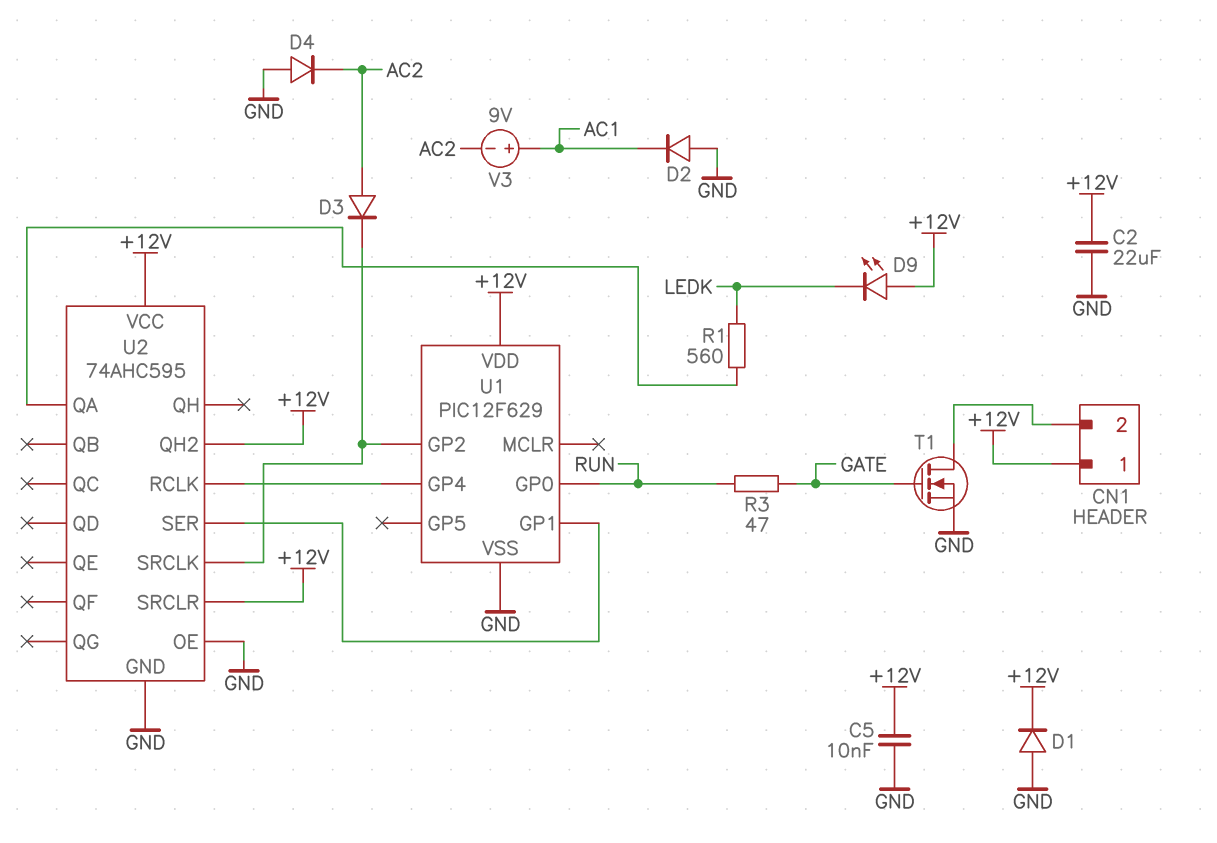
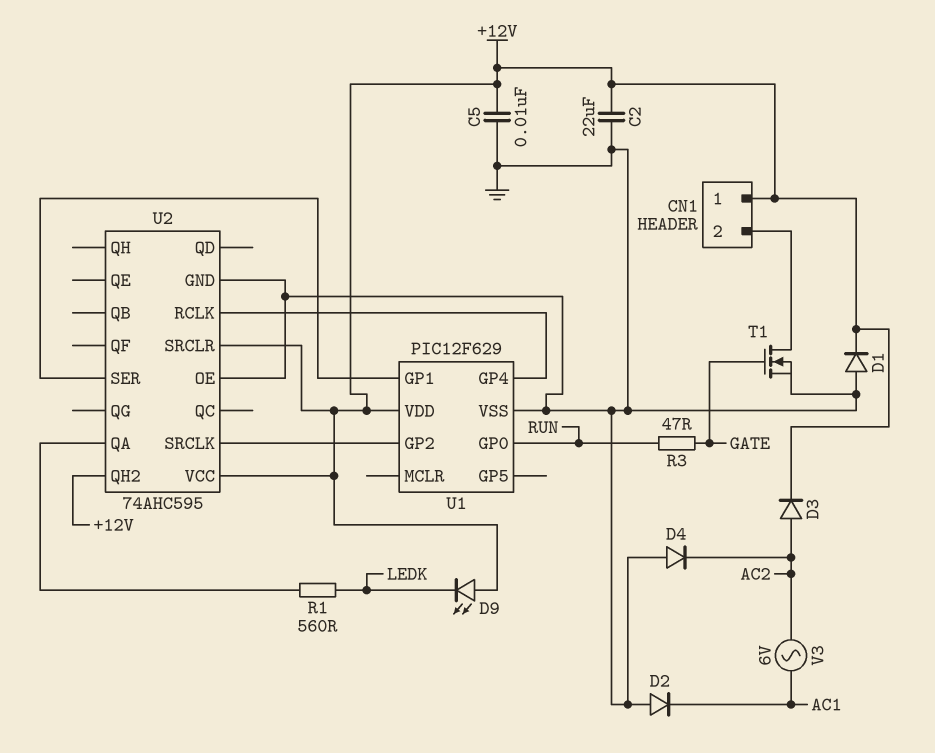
D3: diode (A AC2, K U1/GP2) -> diode (A AC2, K +12V)
V3: 9V (plus AC1, minus AC2) -> AC 6V (AC1, AC2)

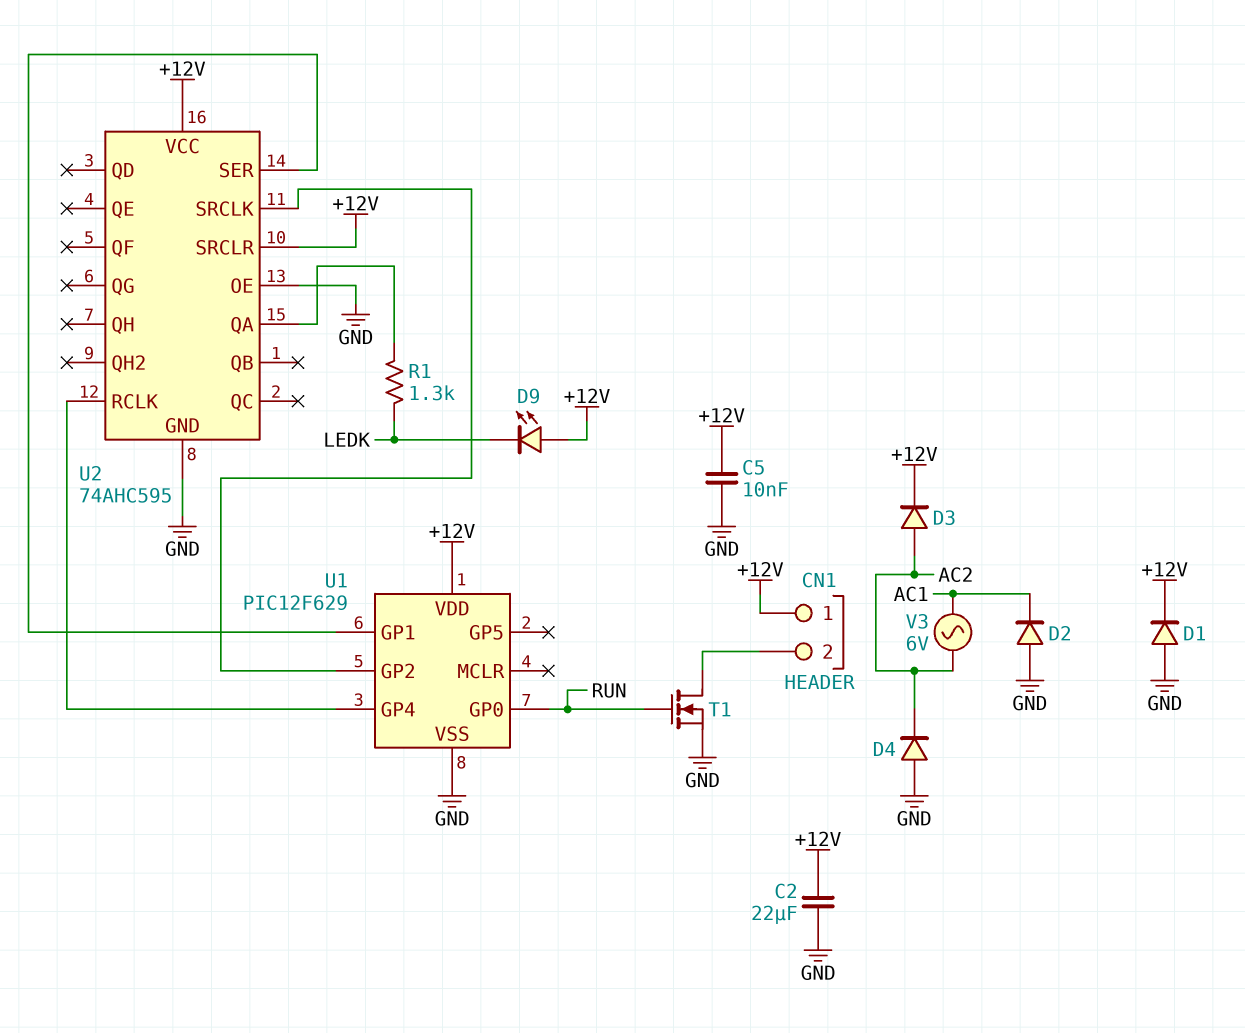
R1: 560 (LEDK, U2/QA) -> 1.3k (LEDK, U2/QA)
R3: 47 (GATE, RUN) -> none
T1: NMOS (G GATE, D CN1/2, S GND) -> NMOS (G RUN, D CN1/2, S GND)
U2 pin QH2: +12V -> none

